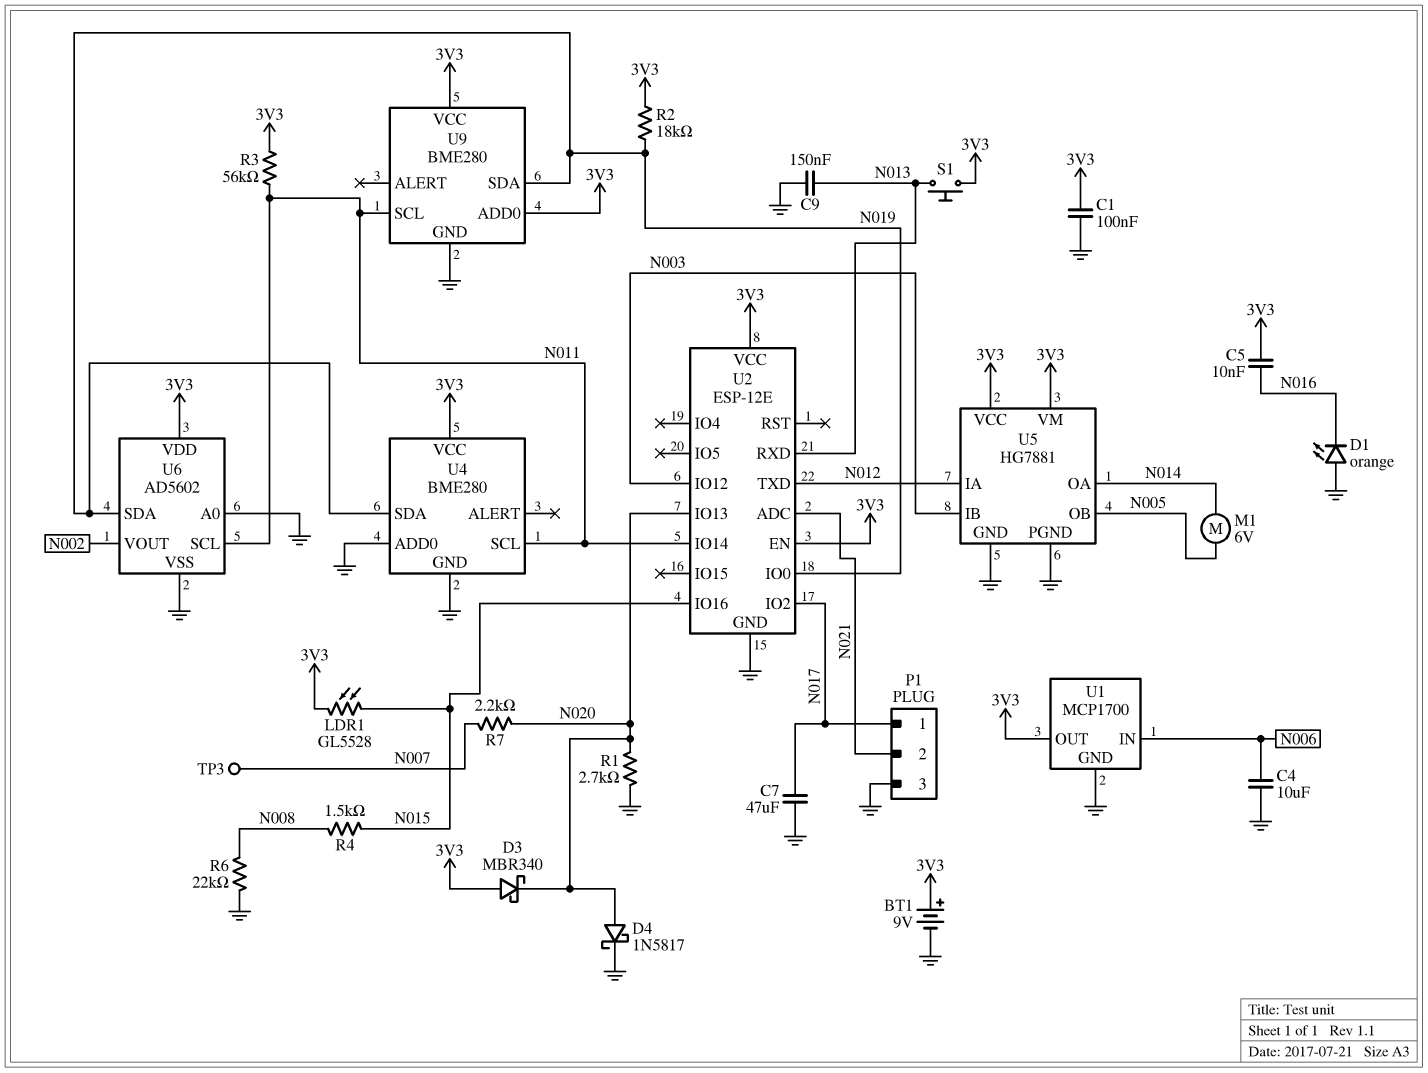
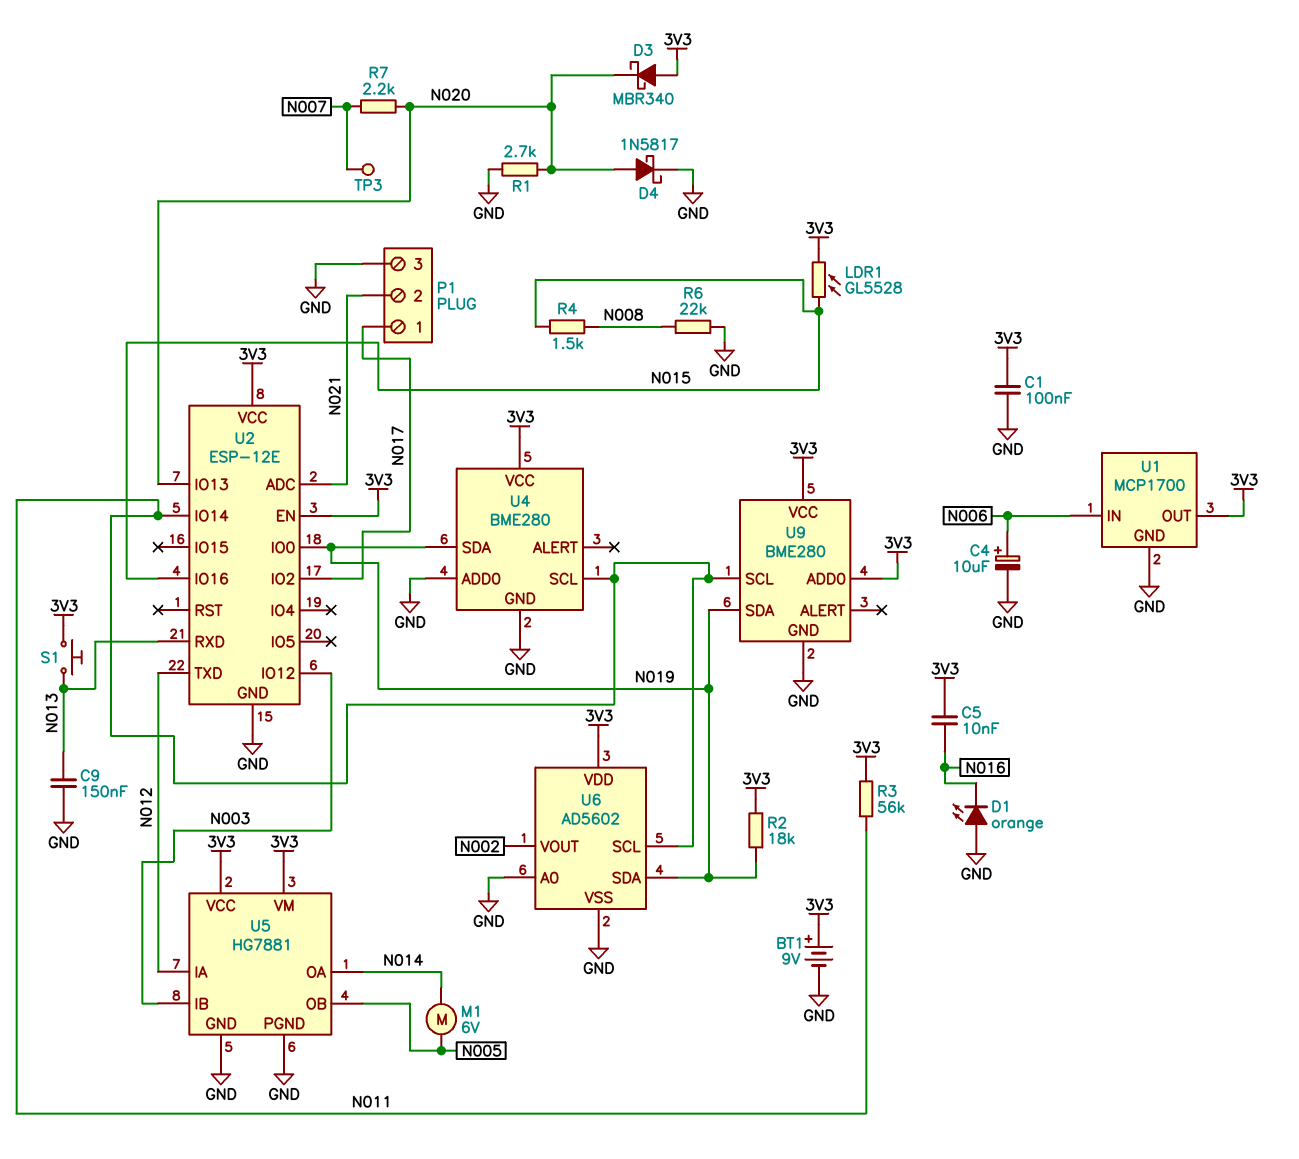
C4: 10uF (GND, N006) -> 10uF (plus N006, minus GND)
C7: 47uF (GND, N017) -> none

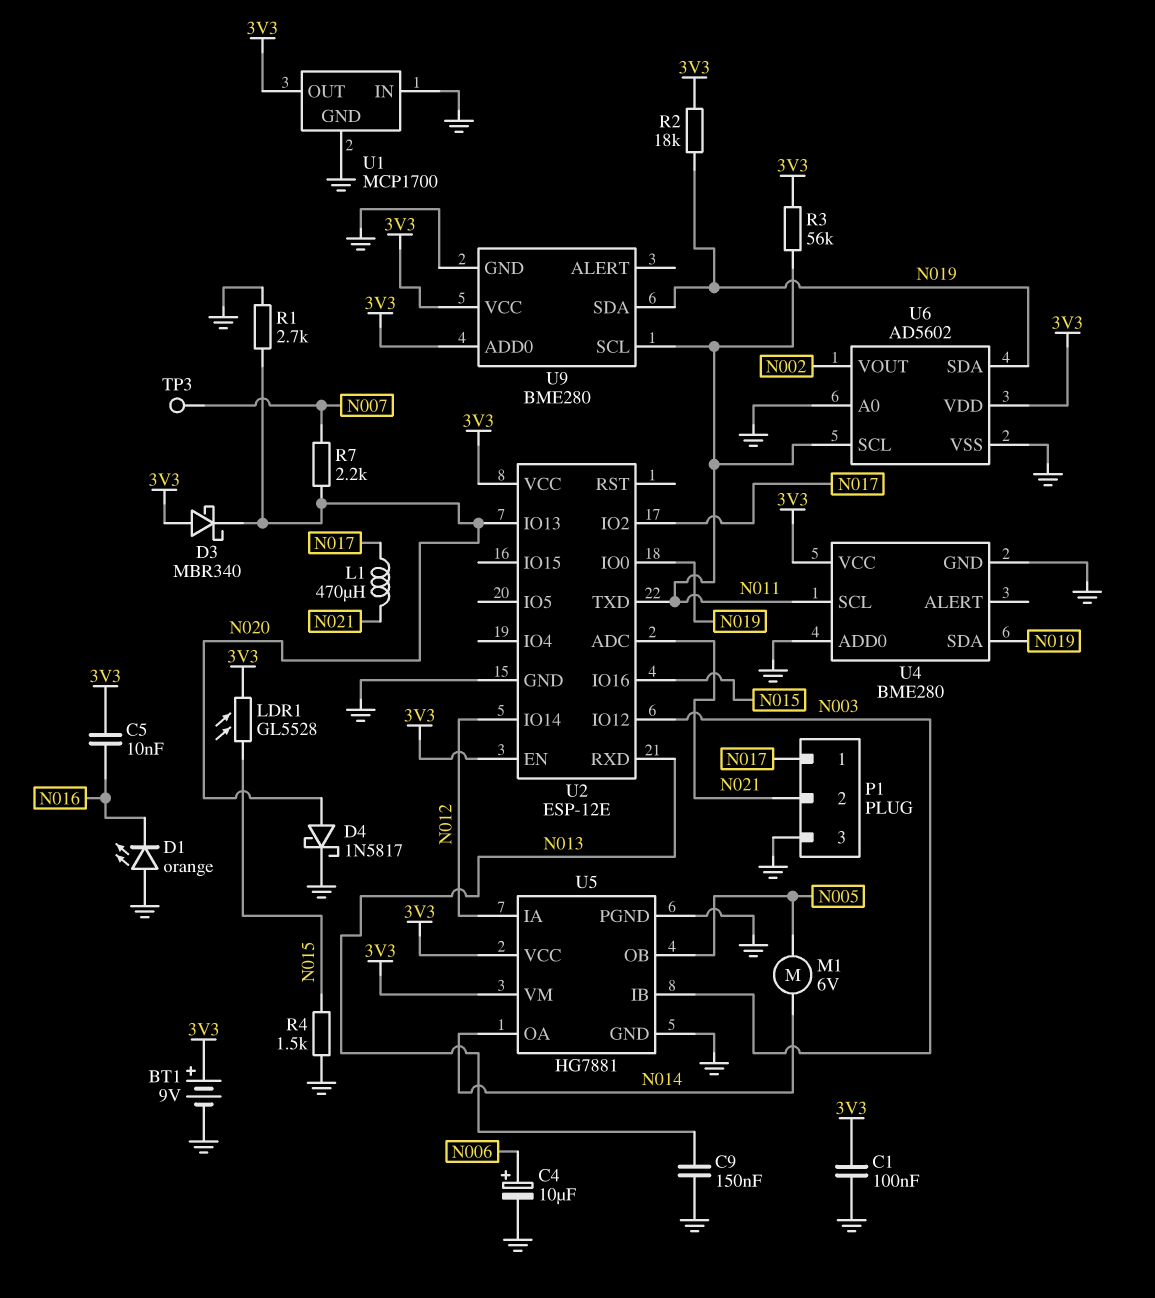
L1: none -> 470uH (N017, N021)
R4: 1.5k (N008, N015) -> 1.5k (GND, N015)
R6: 22k (GND, N008) -> none
S1: button (3V3, N013) -> none
U1 pin IN: N006 -> GND
U2 pin IO14: N011 -> N012
U2 pin TXD: N012 -> N011

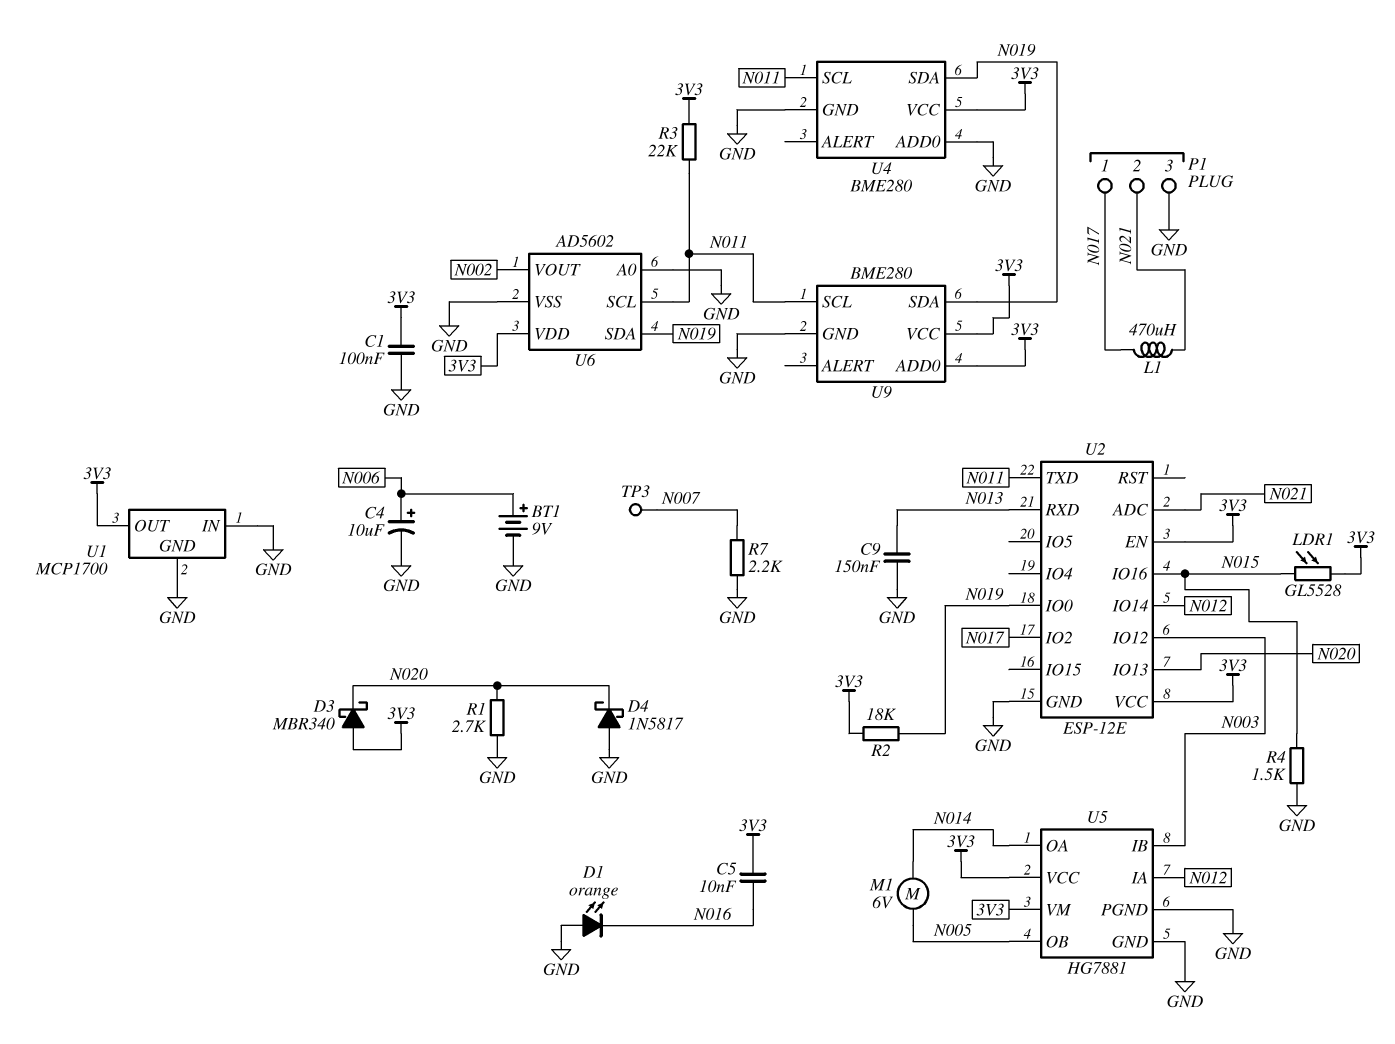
BT1: 9V (plus 3V3, minus GND) -> 9V (plus N006, minus GND)
D4: schottky 1N5817 (A N020, K GND) -> schottky 1N5817 (A GND, K N020)
R3: 56k (3V3, N011) -> 22k (3V3, N011)
R7: 2.2k (N007, N020) -> 2.2k (GND, N007)

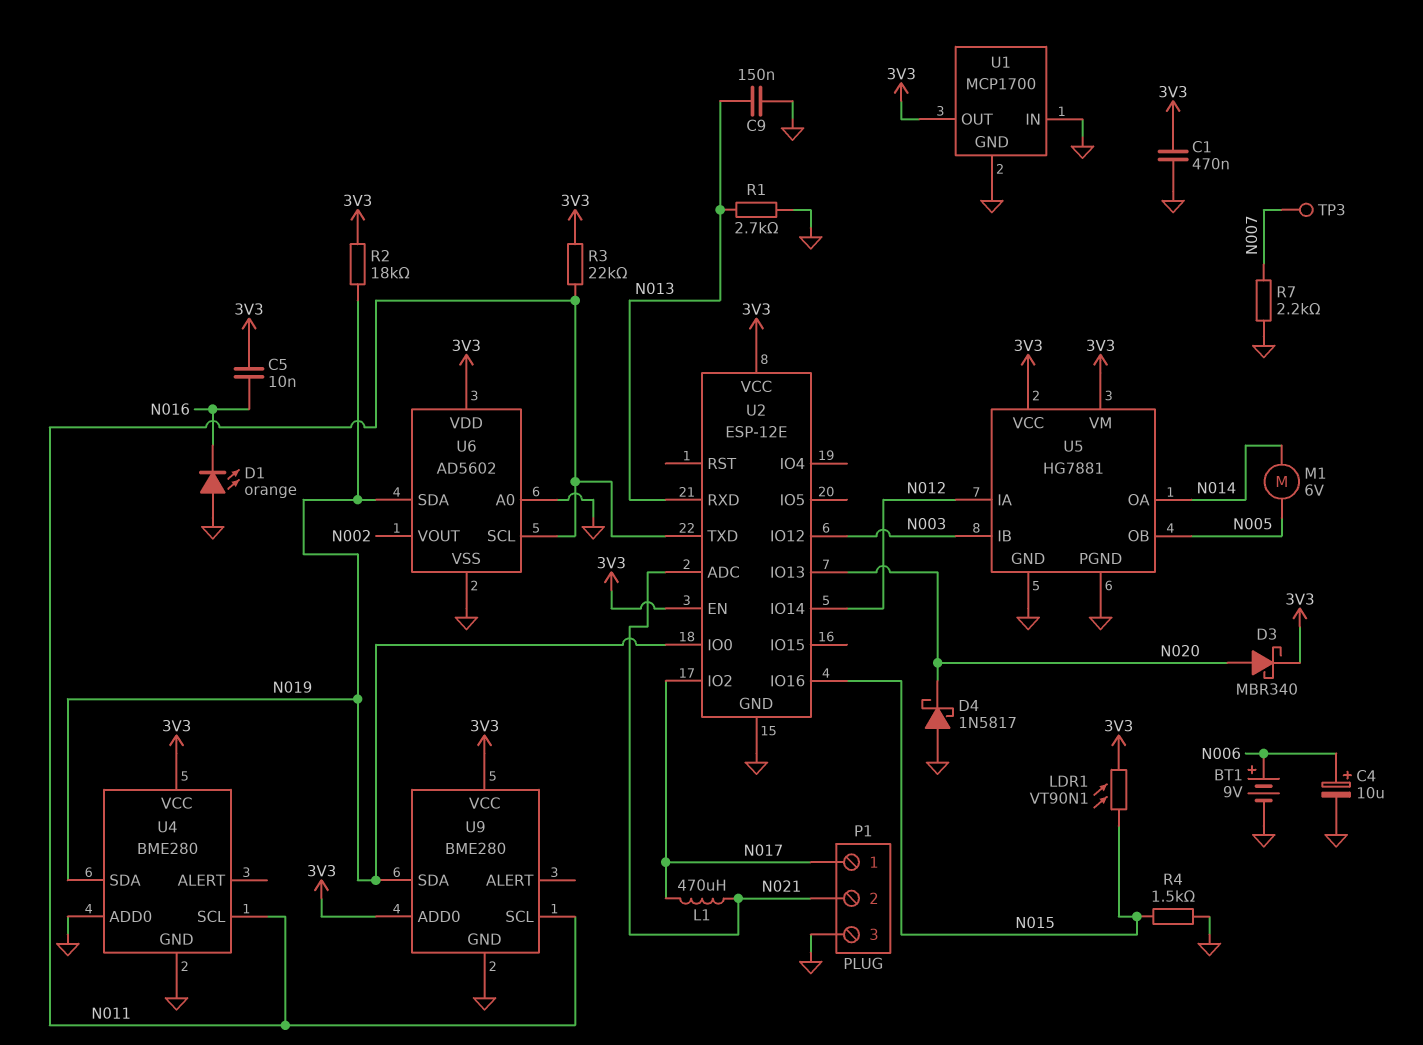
C1: 100nF (3V3, GND) -> 470nF (3V3, GND)
D3: schottky MBR340 (A 3V3, K N020) -> schottky MBR340 (A N020, K 3V3)
LDR1: GL5528 (3V3, N015) -> VT90N1 (3V3, N015)
R1: 2.7k (GND, N020) -> 2.7k (GND, N013)

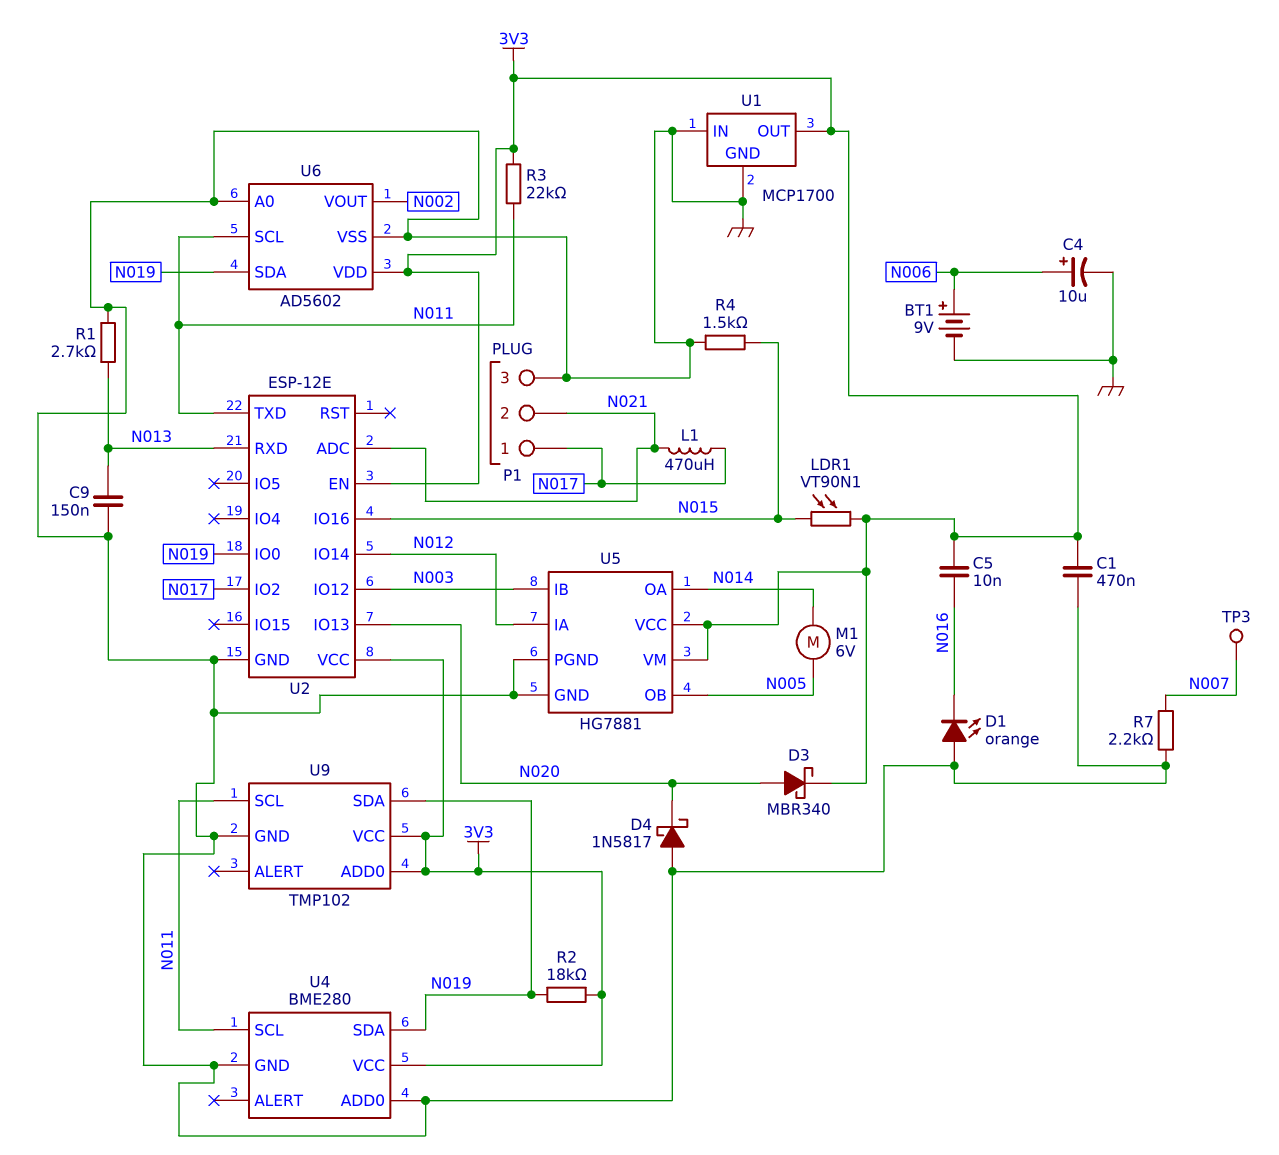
U9: BME280 -> TMP102

